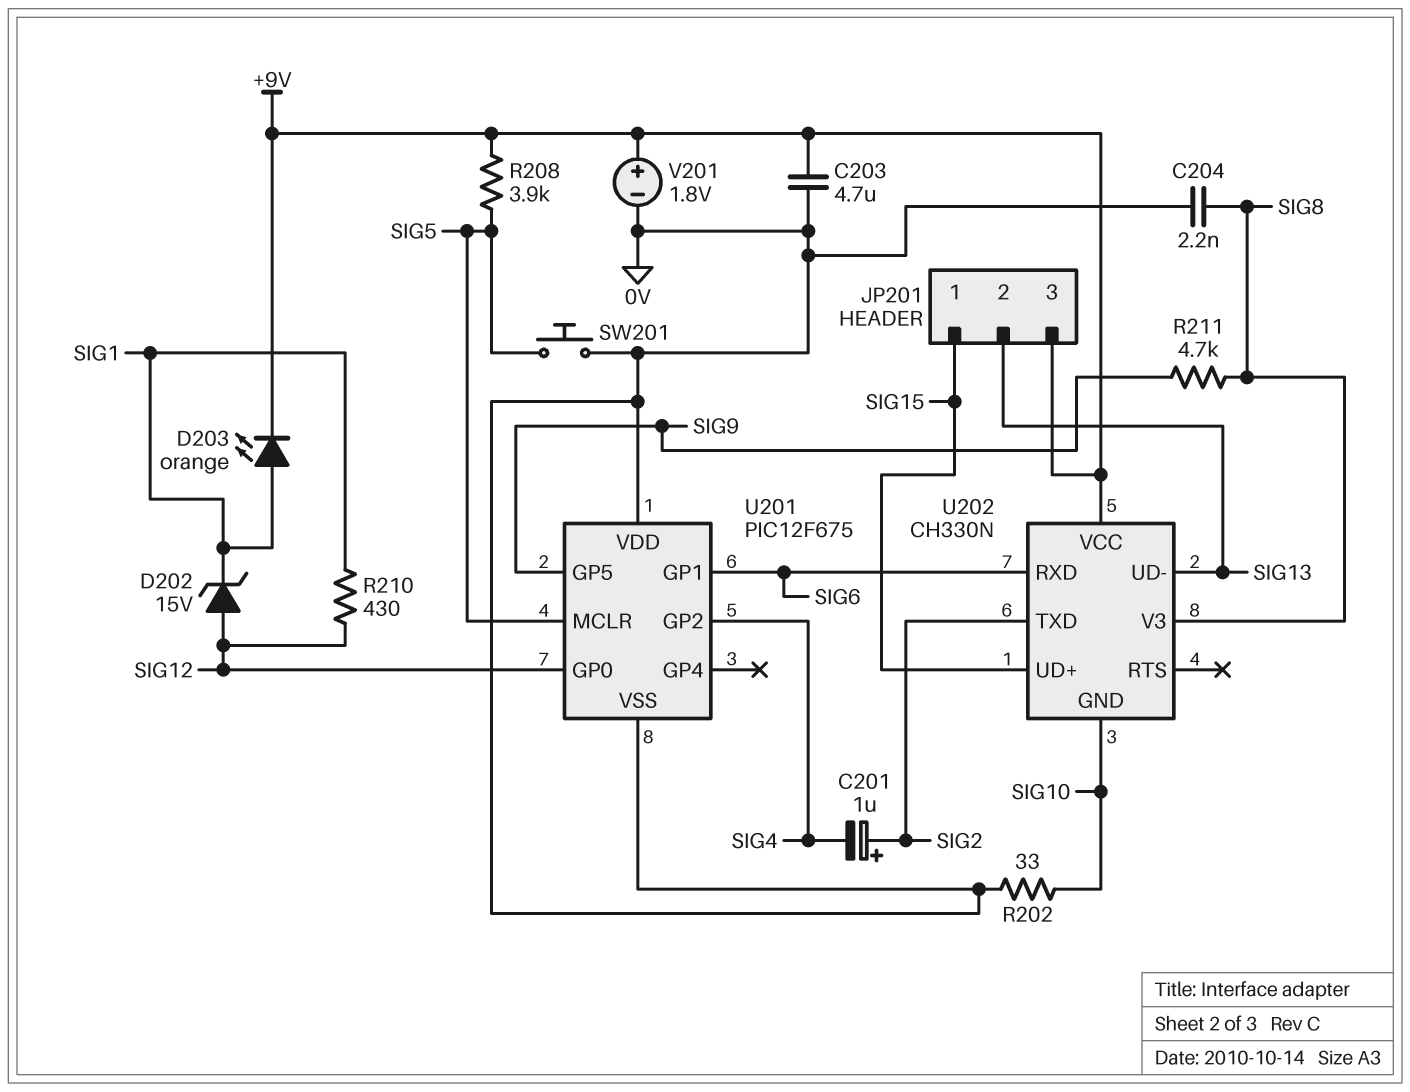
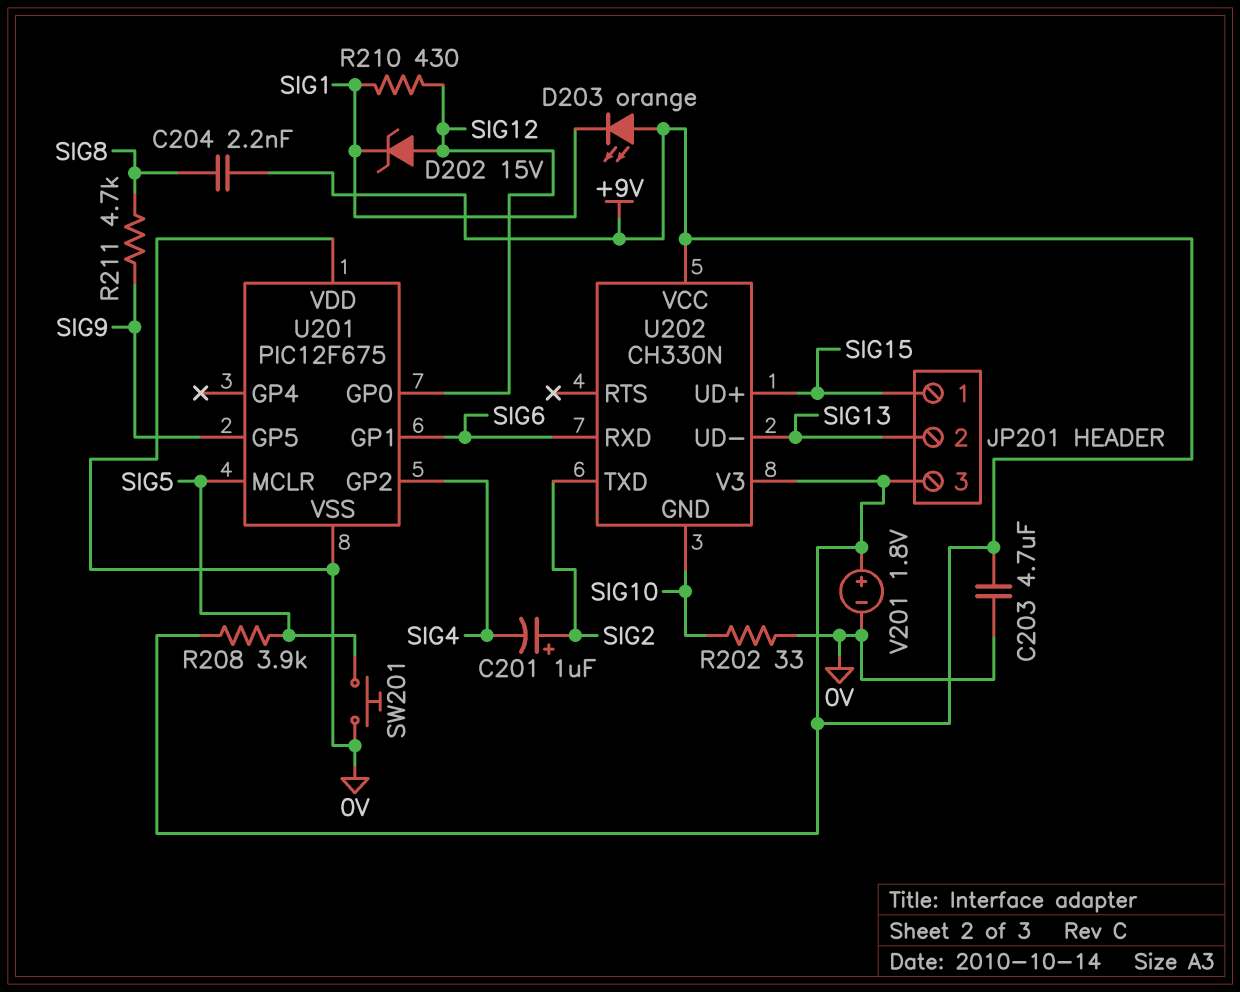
C204: 2.2nF (0V, SIG8) -> 2.2nF (+9V, SIG8)
D203: LED orange (A SIG1, K +9V) -> LED orange (A +9V, K SIG1)
U202 pin V3: SIG8 -> +9V

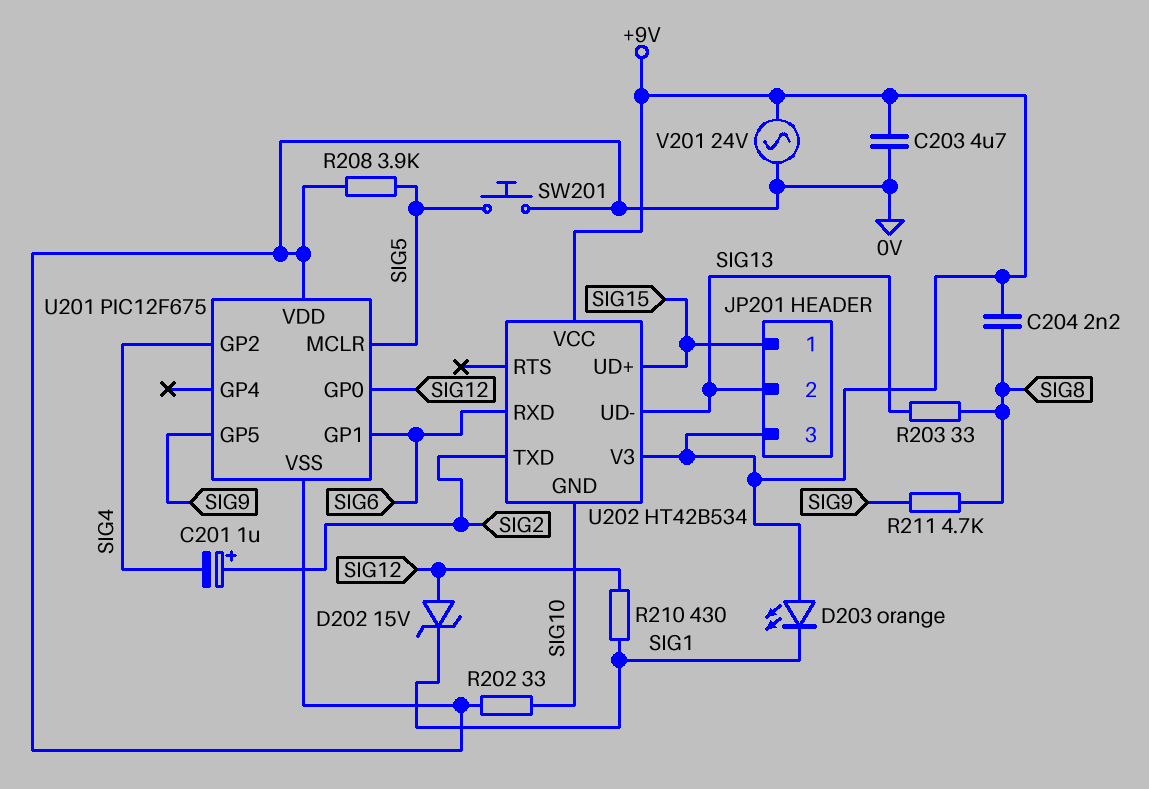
R203: none -> 33 (SIG8, SIG13)
R208: 3.9k (+9V, SIG5) -> 3.9k (0V, SIG5)
U202: CH330N -> HT42B534
V201: 1.8V (plus +9V, minus 0V) -> AC 24V (+9V, 0V)

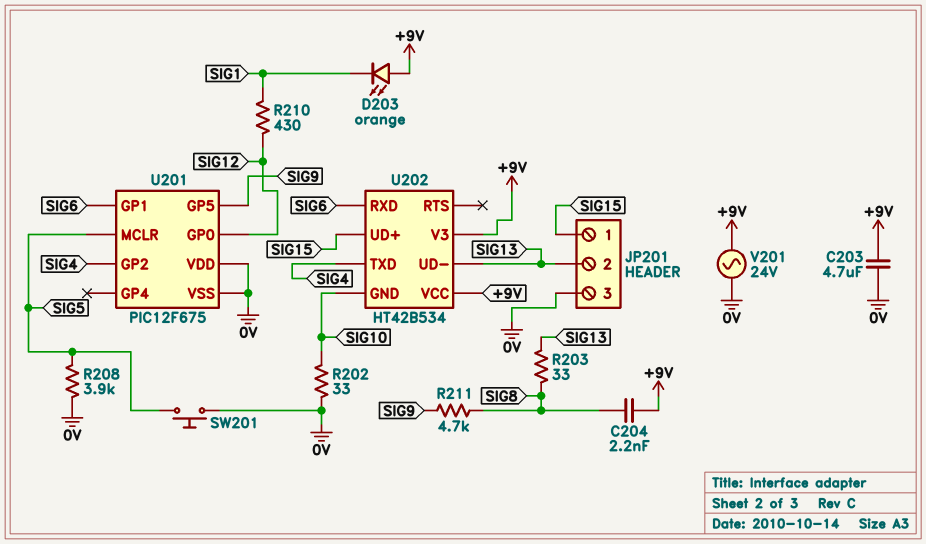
C201: 1uF (plus SIG2, minus SIG4) -> none
D202: zener 15V (A SIG12, K SIG1) -> none
JP201 pin 3: +9V -> 0V
U202 pin TXD: SIG2 -> SIG4

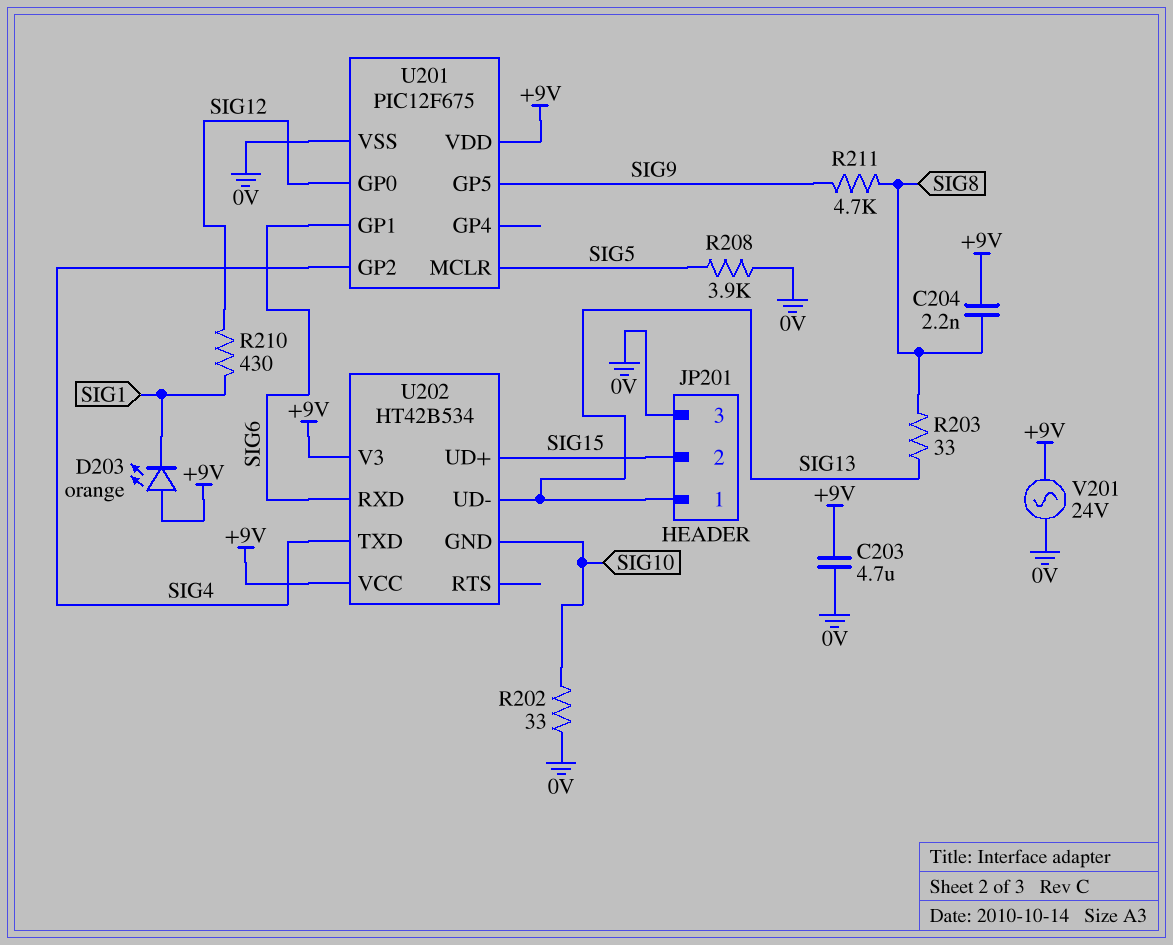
JP201 pin 1: SIG15 -> SIG13
JP201 pin 2: SIG13 -> SIG15
SW201: button (0V, SIG5) -> none
U201 pin VDD: 0V -> +9V

